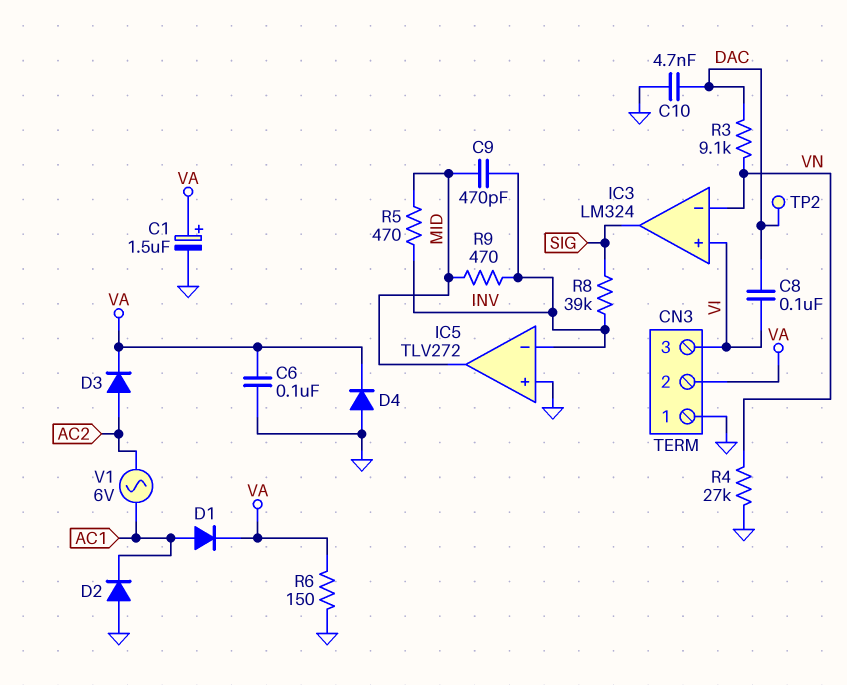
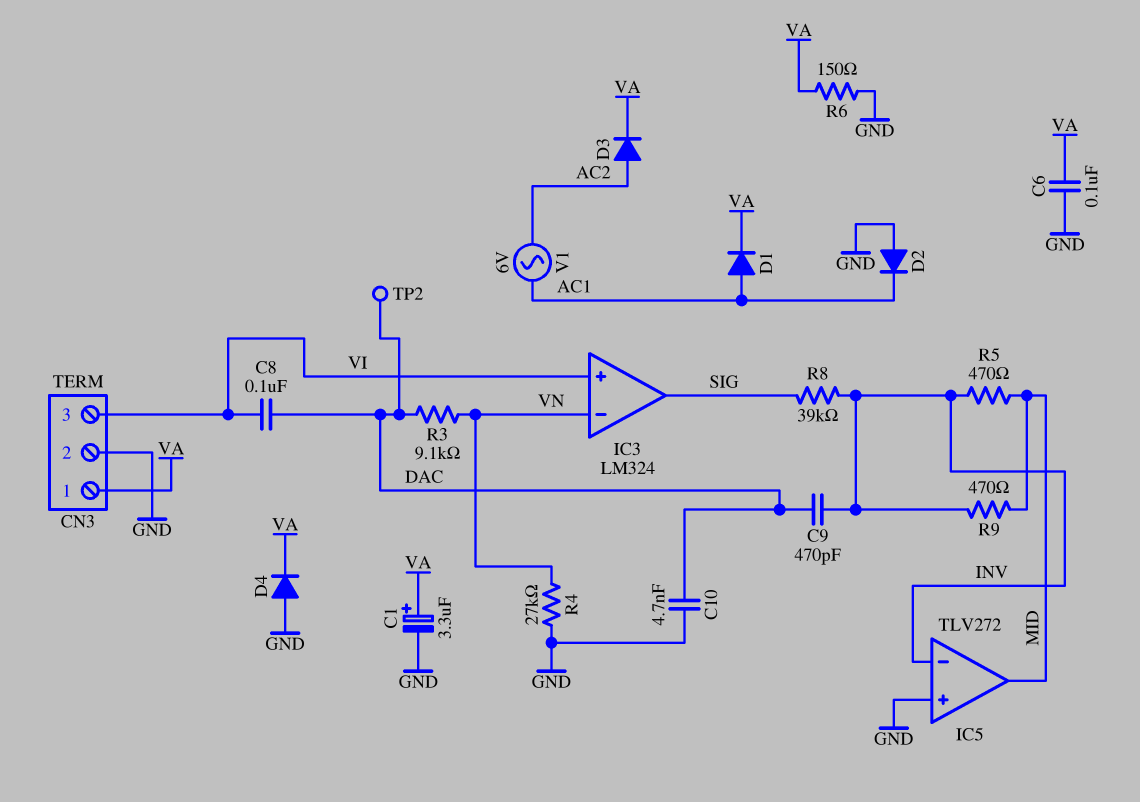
C1: 1.5uF (plus VA, minus GND) -> 3.3uF (plus VA, minus GND)
C9: 470pF (INV, MID) -> 470pF (DAC, INV)
CN3 pin 1: GND -> VA
CN3 pin 2: VA -> GND

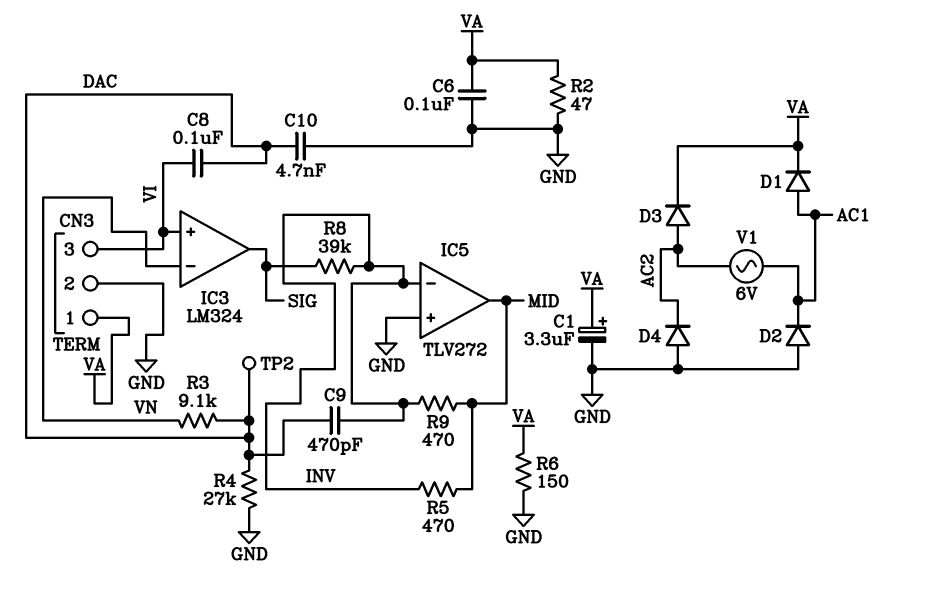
D4: diode (A GND, K VA) -> diode (A GND, K AC2)
R2: none -> 47 (GND, VA)
R4: 27k (GND, VN) -> 27k (DAC, GND)

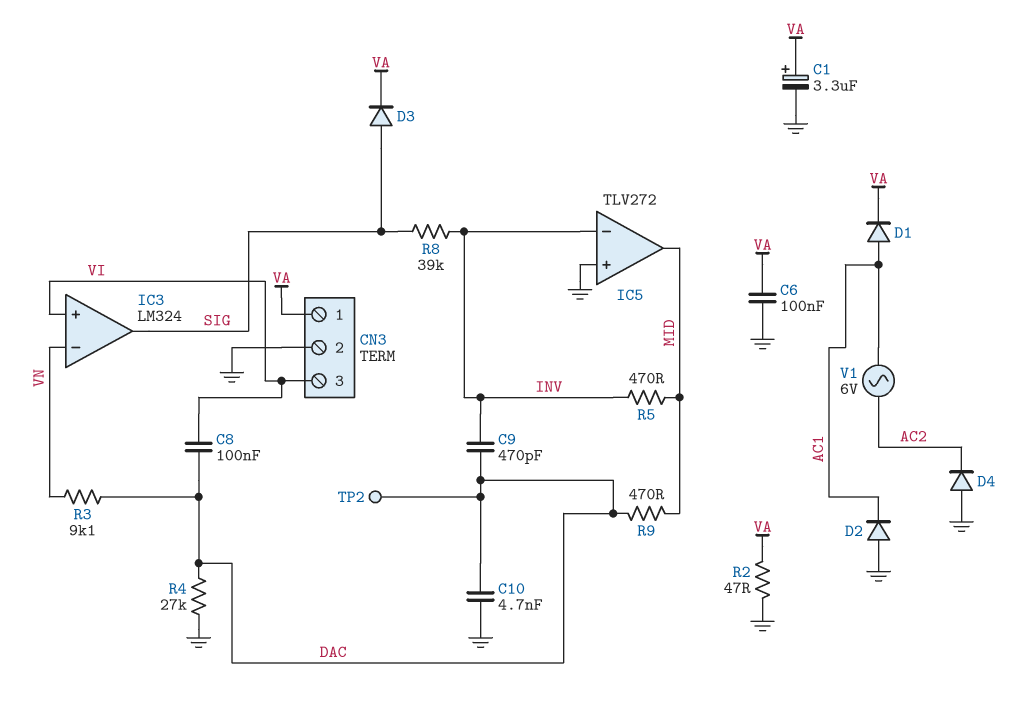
D3: diode (A AC2, K VA) -> diode (A SIG, K VA)
R6: 150 (GND, VA) -> none
R9: 470 (INV, MID) -> 470 (DAC, MID)

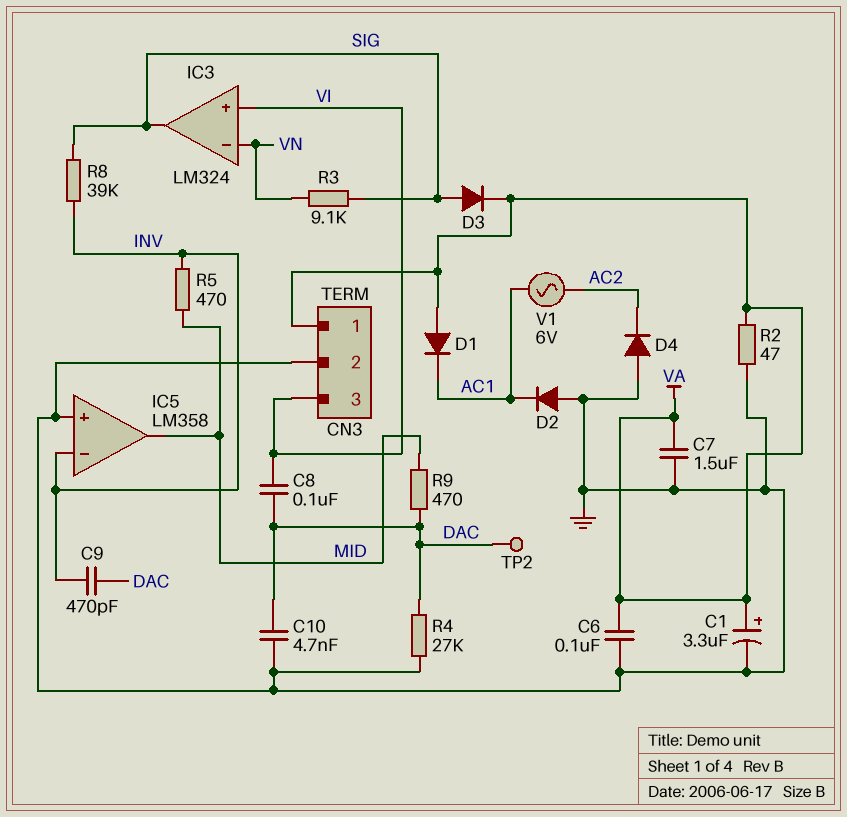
C7: none -> 1.5uF (GND, VA)
D1: diode (A AC1, K VA) -> diode (A VA, K AC1)
IC5: TLV272 -> LM358
R3: 9.1k (DAC, VN) -> 9.1k (SIG, VN)

